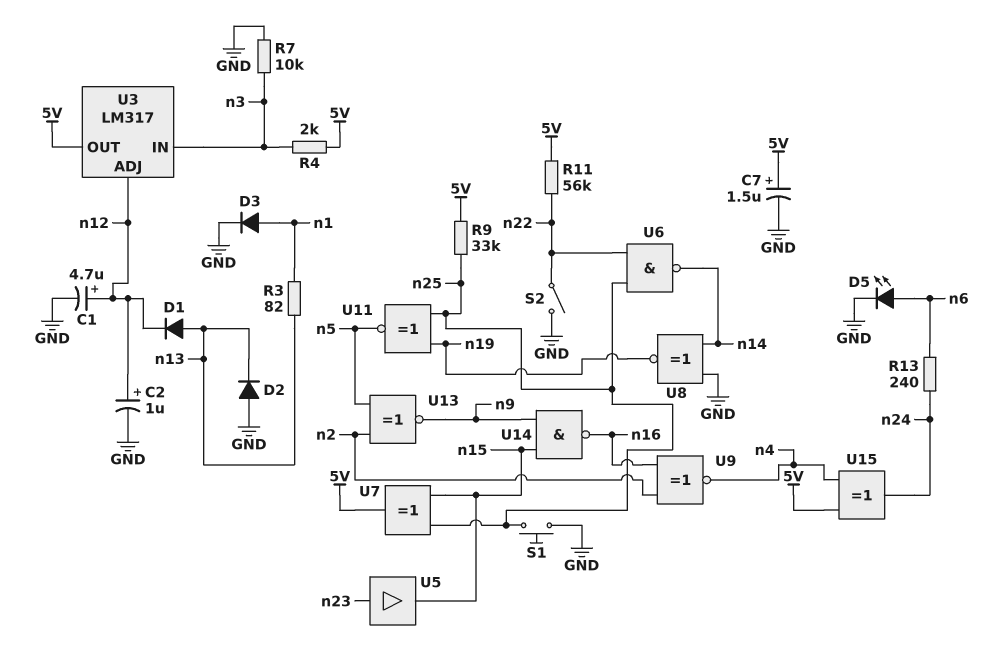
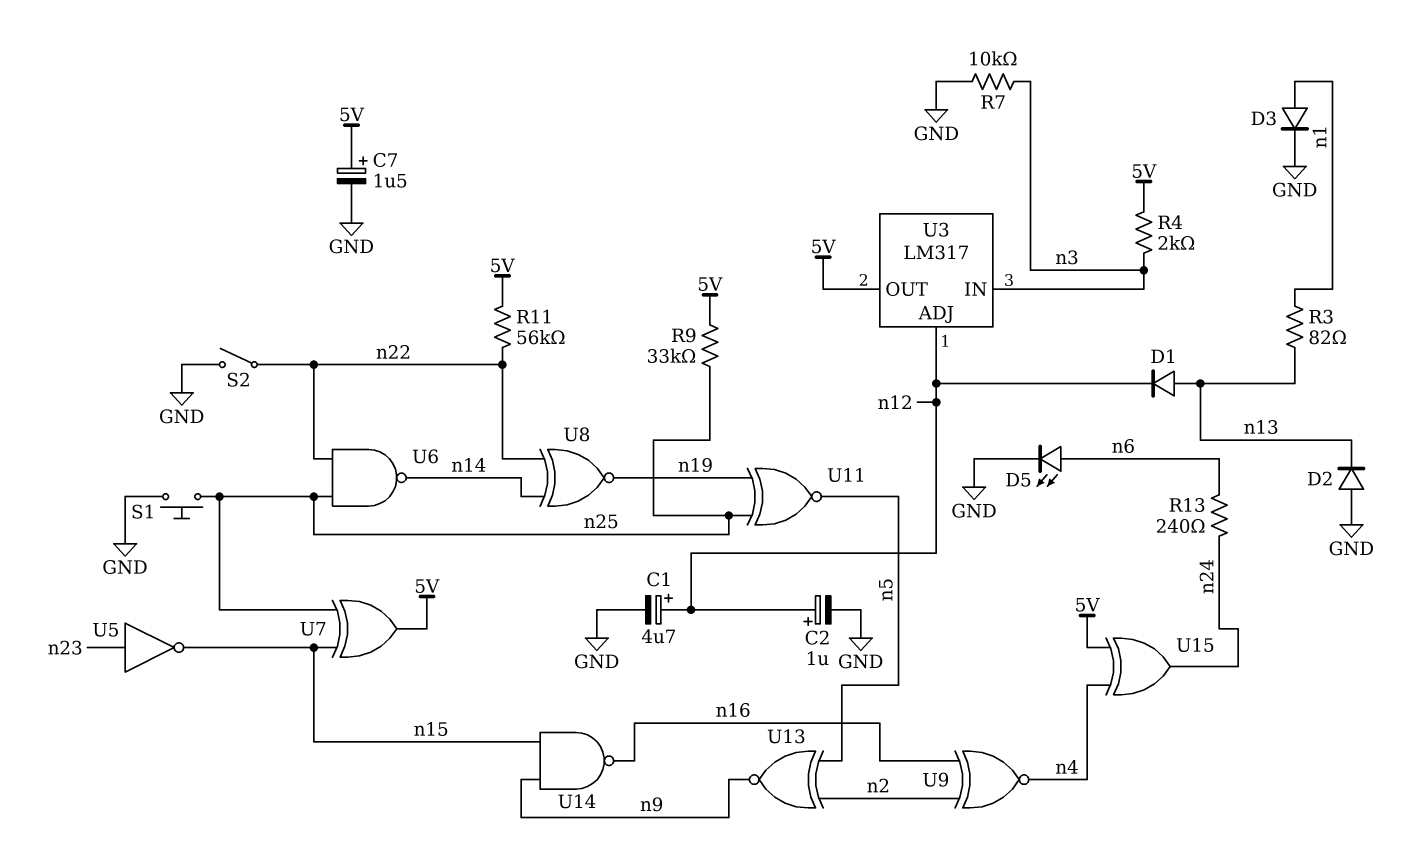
U5: buffer (in n23, out n15) -> NOT (in n23, out n15)
U8: XNOR (in GND, in n14, out n19) -> XNOR (in n14, in n22, out n19)

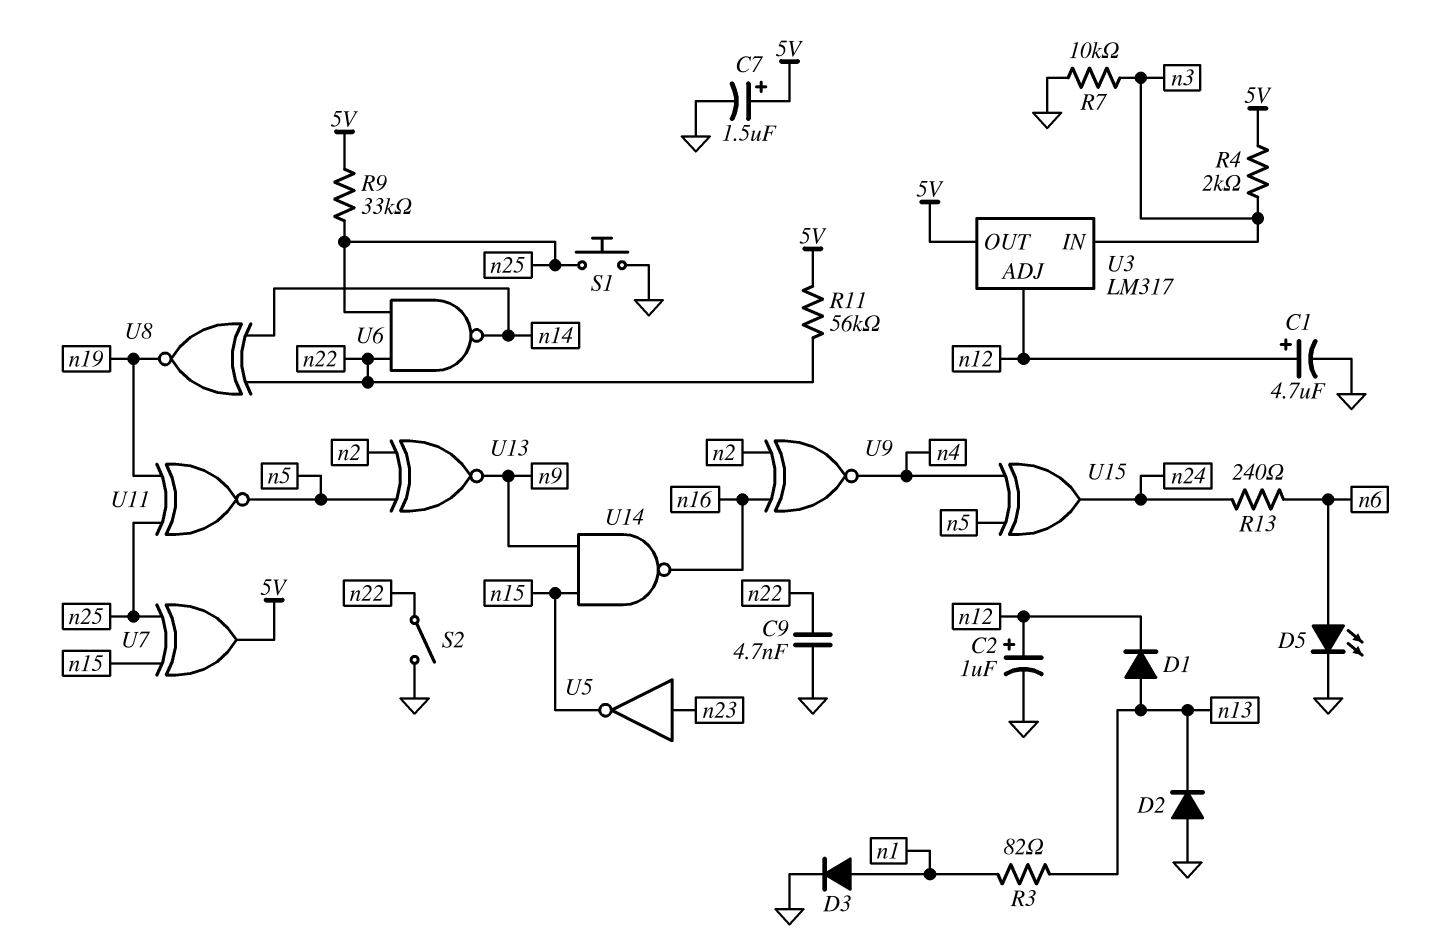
C9: none -> 4.7nF (GND, n22)
U15: XOR (in 5V, in n4, out n24) -> XOR (in n4, in n5, out n24)

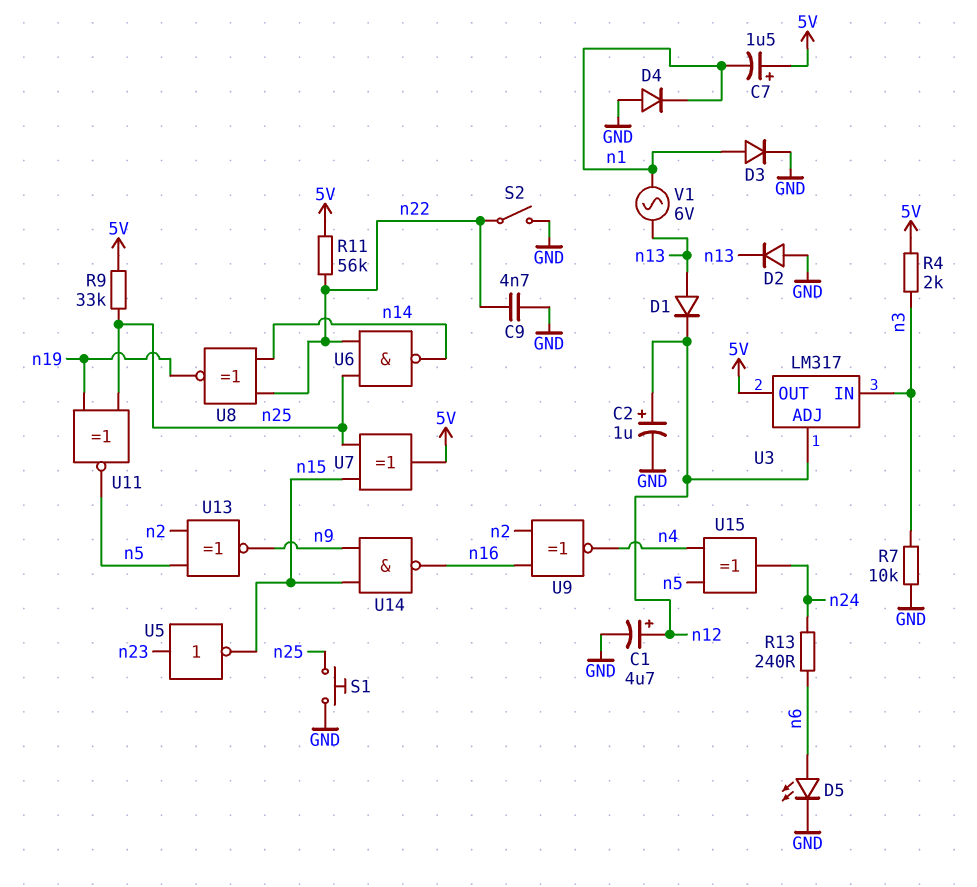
C7: 1.5uF (plus 5V, minus GND) -> 1.5uF (plus 5V, minus n1)
D4: none -> diode (A GND, K n1)
R3: 82 (n1, n13) -> none
V1: none -> AC 6V (n1, n13)

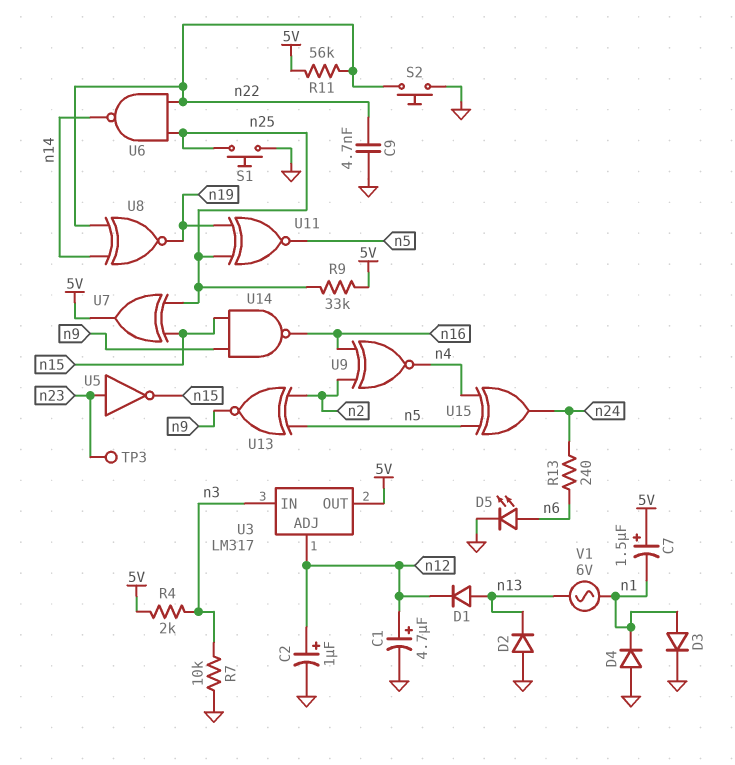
S2: switch (GND, n22) -> button (GND, n22)
TP3: none -> test point (n23)

